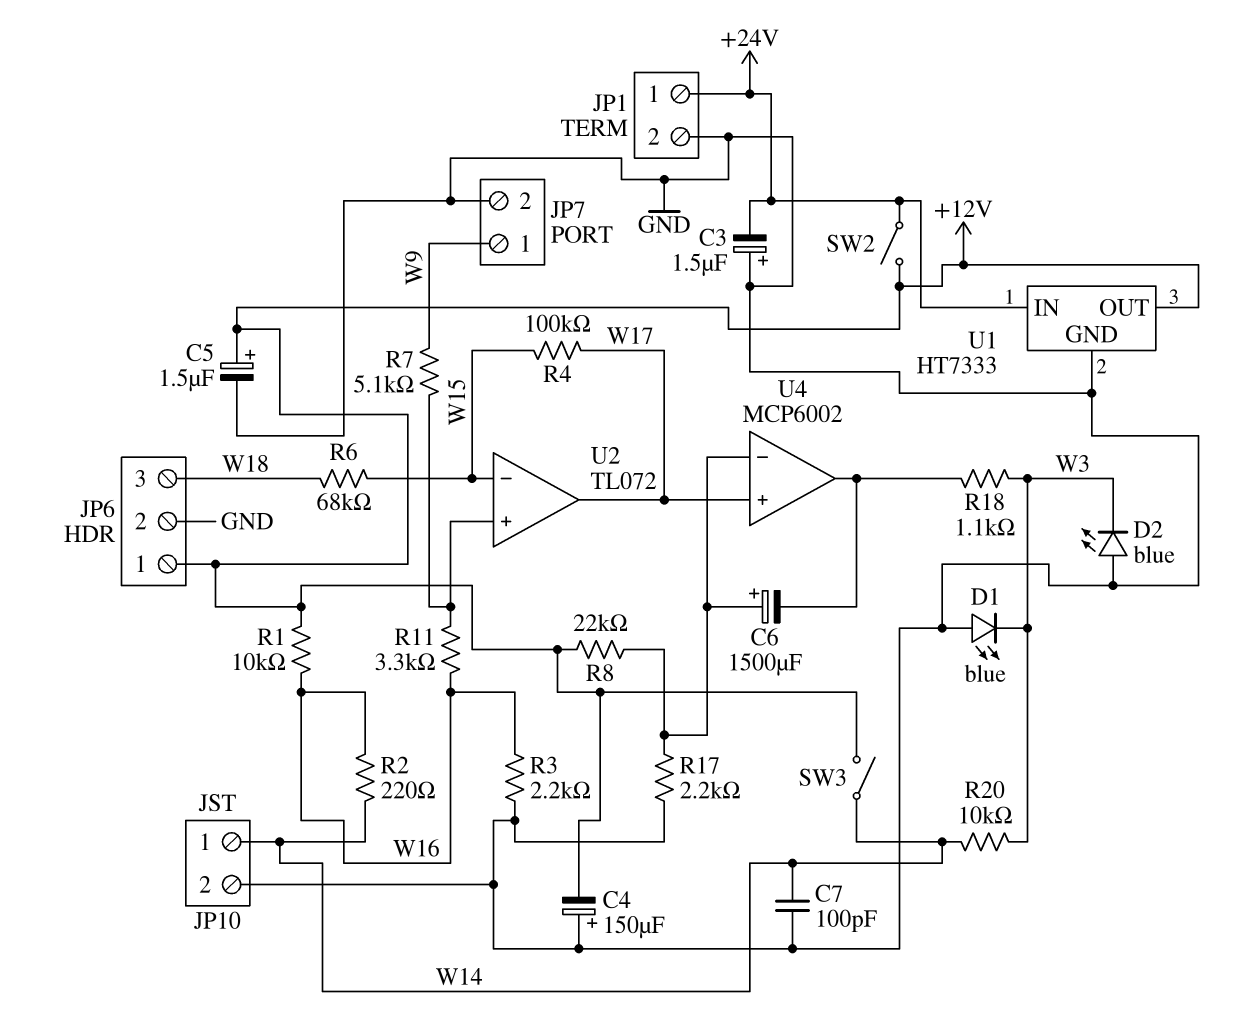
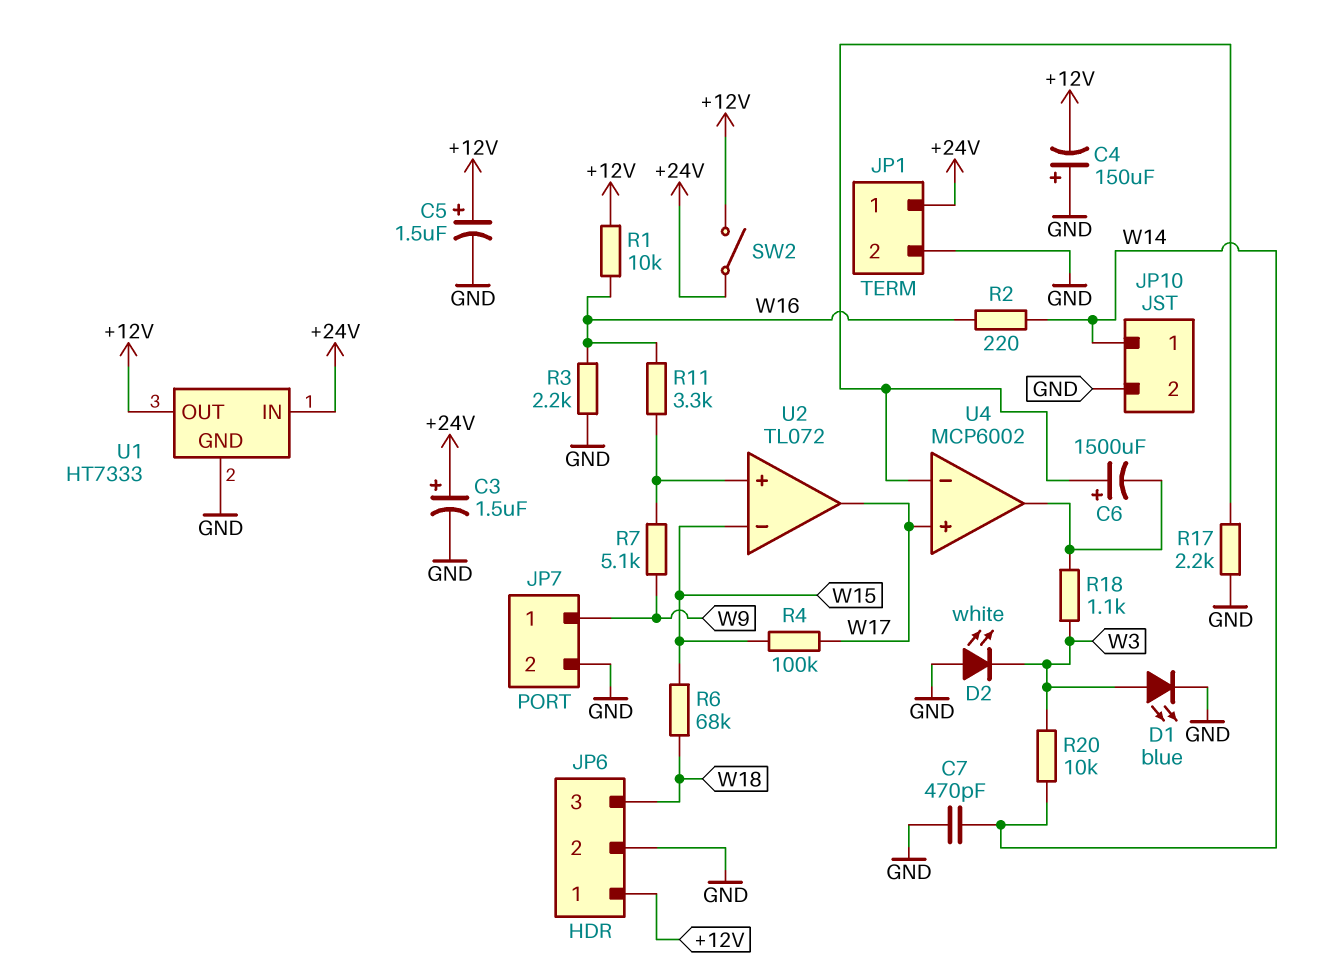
C3: 1.5uF (plus GND, minus +24V) -> 1.5uF (plus +24V, minus GND)
C7: 100pF (GND, W14) -> 470pF (GND, W14)
D1: LED blue (A GND, K W3) -> LED blue (A W3, K GND)
D2: LED blue (A GND, K W3) -> LED white (A GND, K W3)
R8: 22k (+12V, U4/in-) -> none
SW3: switch (+12V, W14) -> none

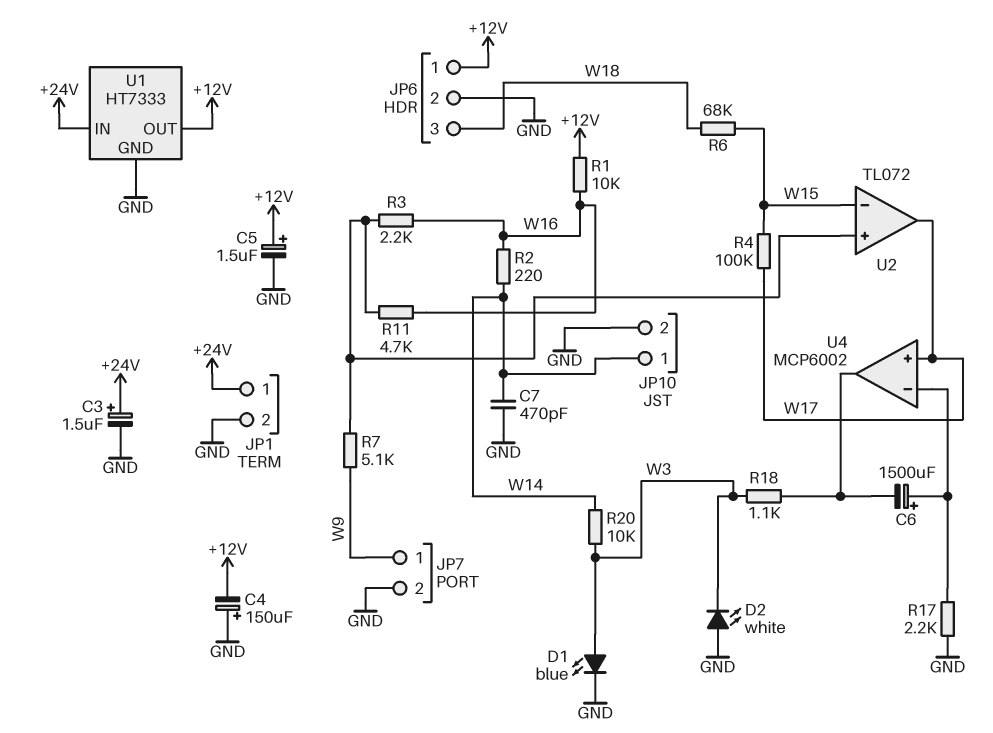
R3: 2.2k (GND, W16) -> 2.2k (U2/in+, W16)
R11: 3.3k (U2/in+, W16) -> 4.7k (U2/in+, W16)
SW2: switch (+12V, +24V) -> none

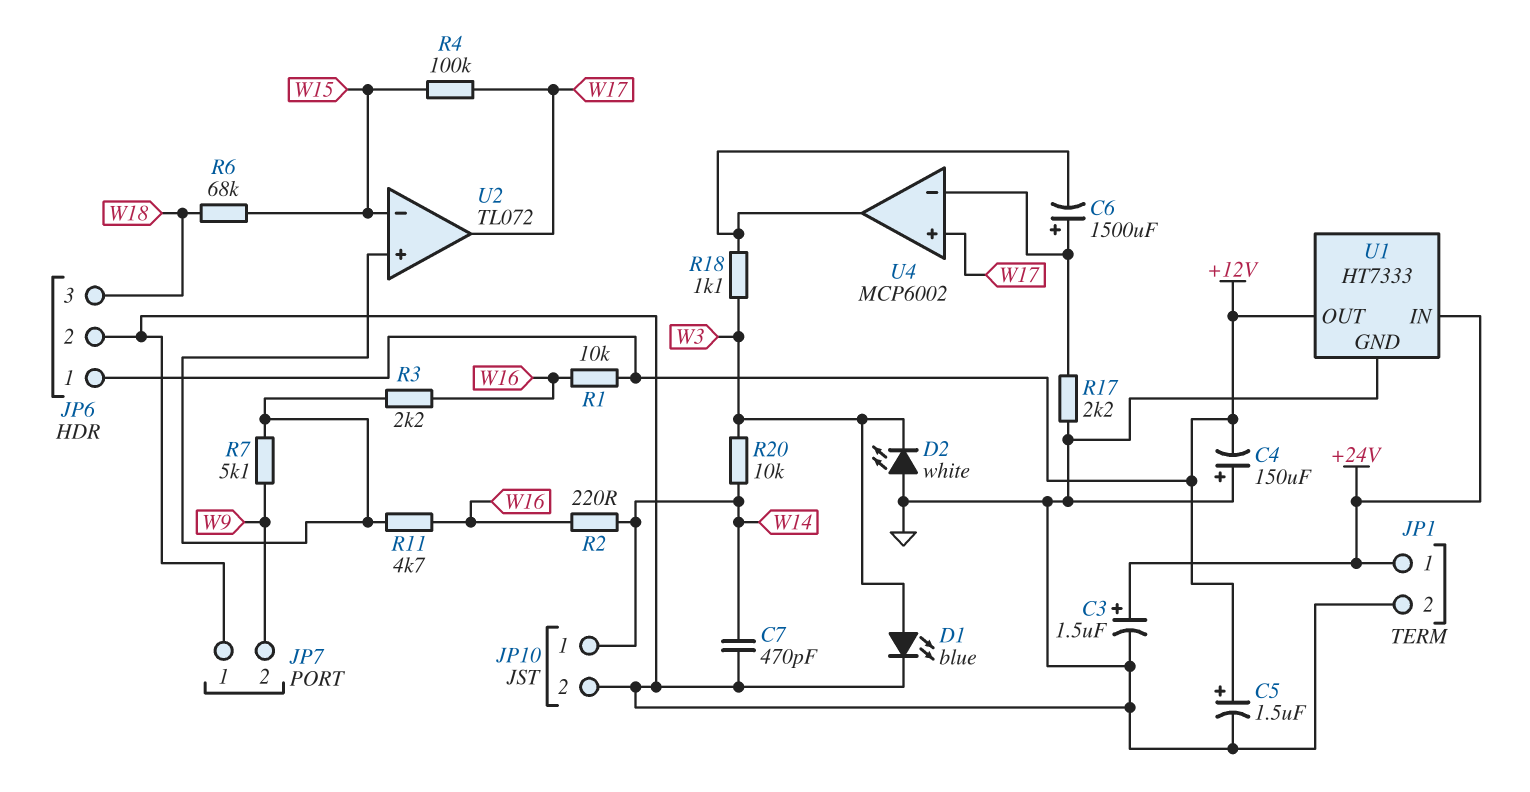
JP7 pin 1: W9 -> GND
JP7 pin 2: GND -> W9

